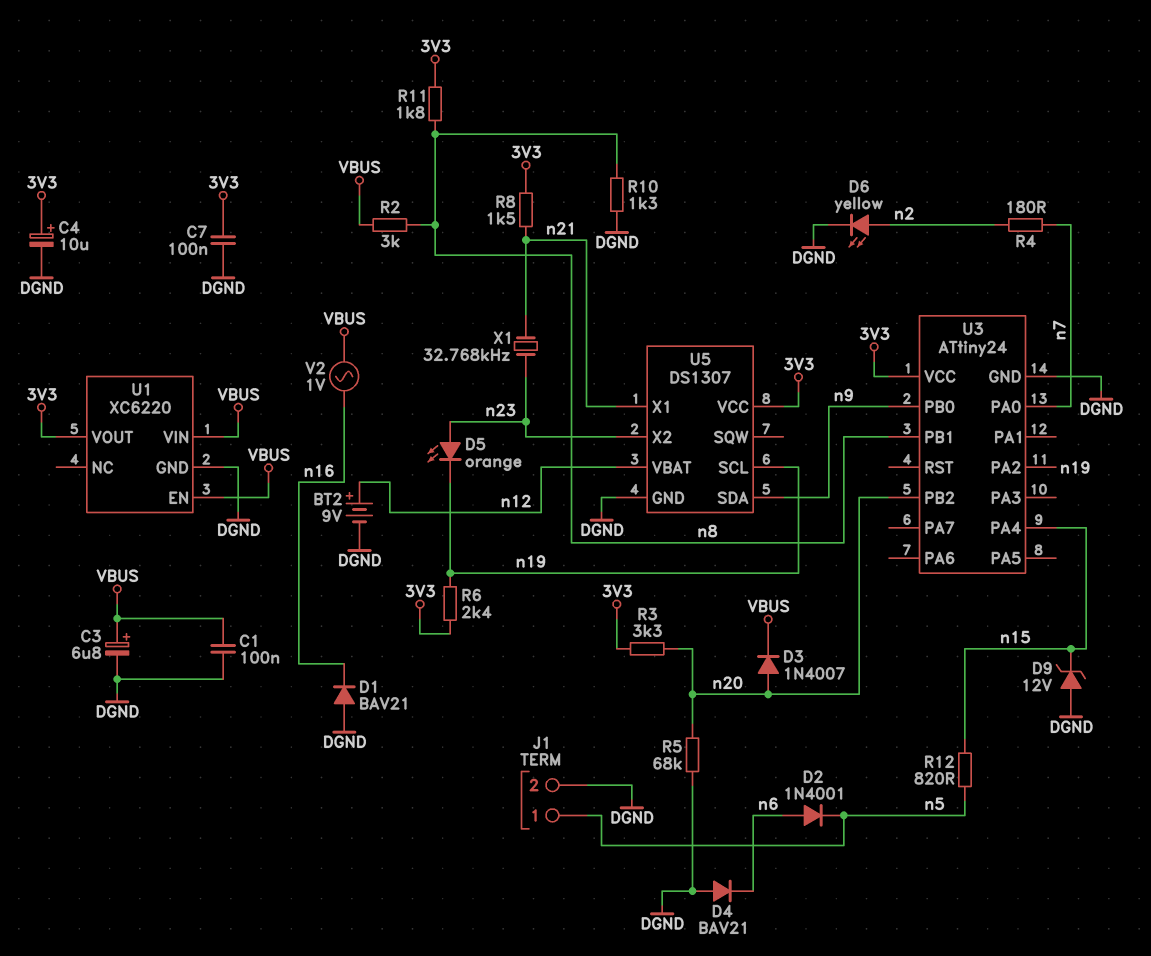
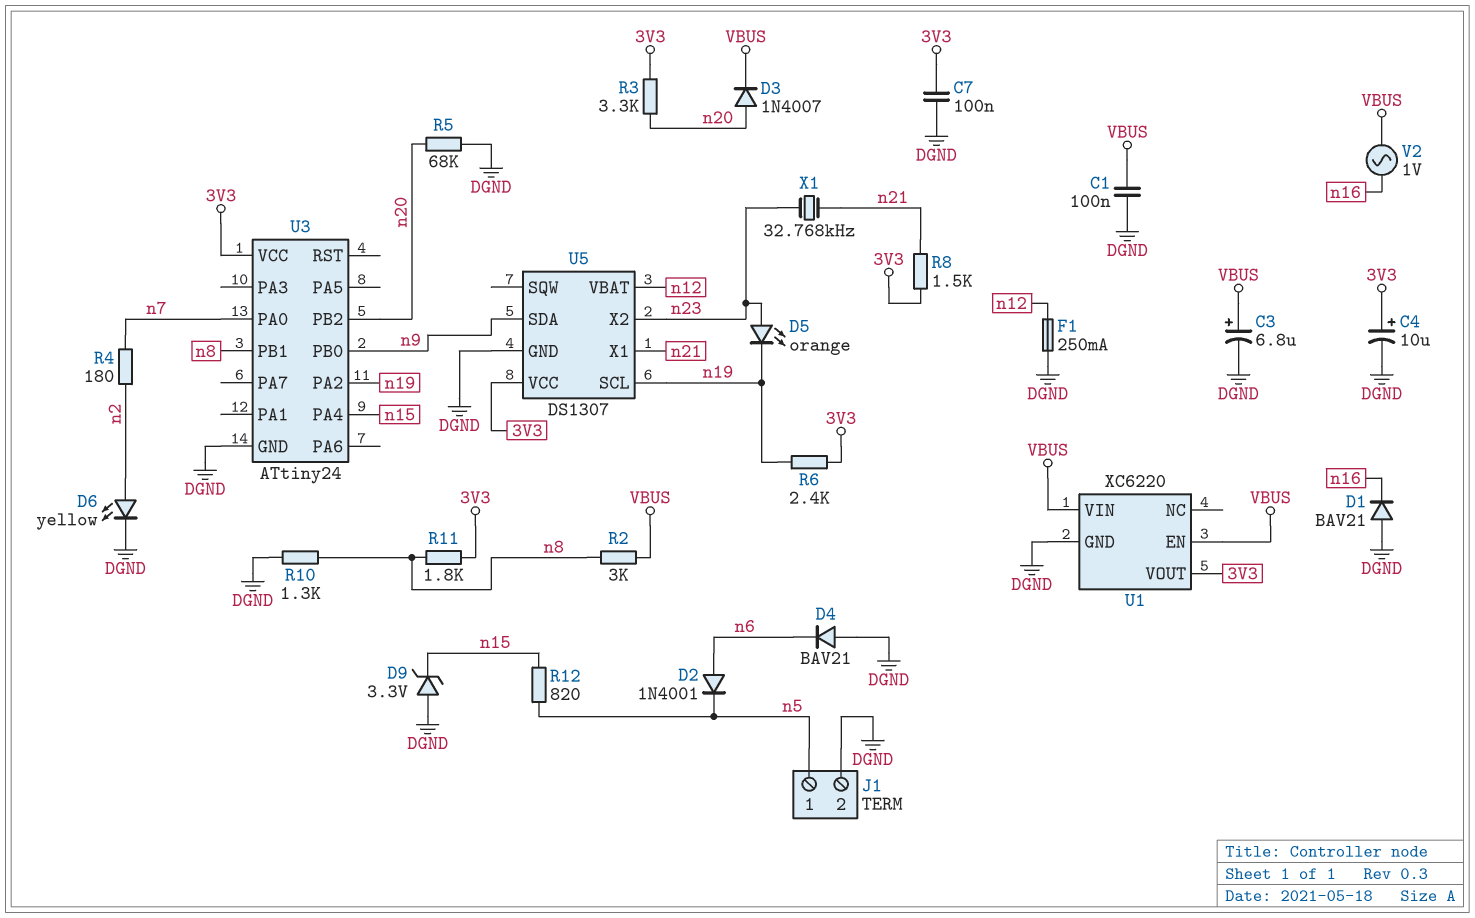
BT2: 9V (plus n12, minus DGND) -> none
D9: zener 12V (A DGND, K n15) -> zener 3.3V (A DGND, K n15)
F1: none -> 250mA (DGND, n12)

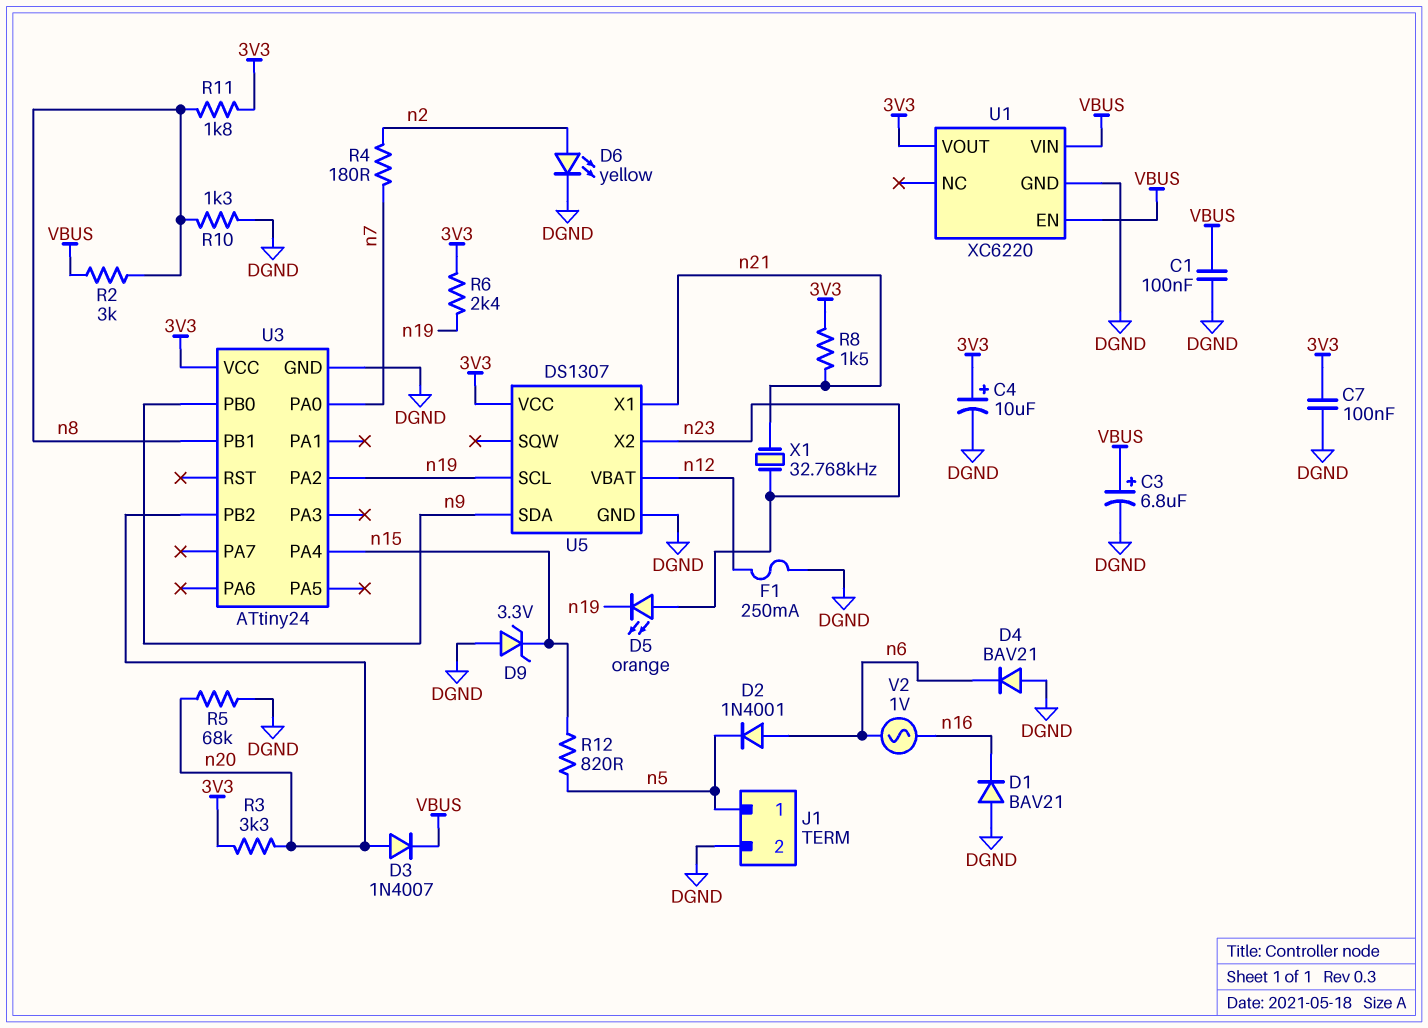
V2: AC 1V (VBUS, n16) -> AC 1V (n6, n16)

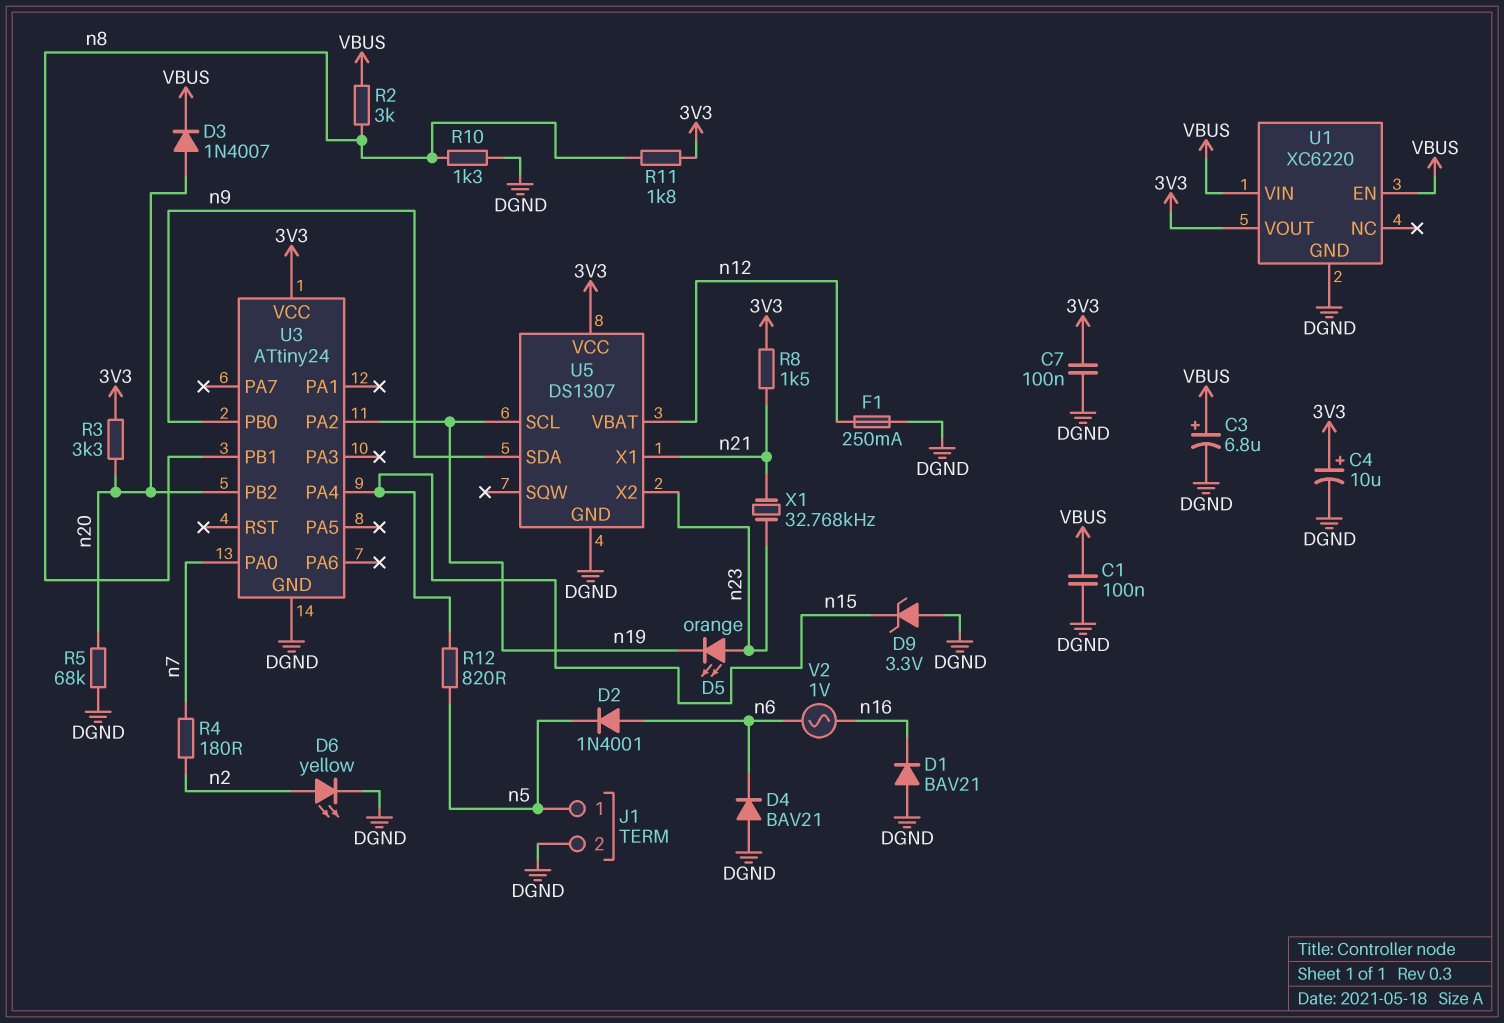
R6: 2.4k (3V3, n19) -> none

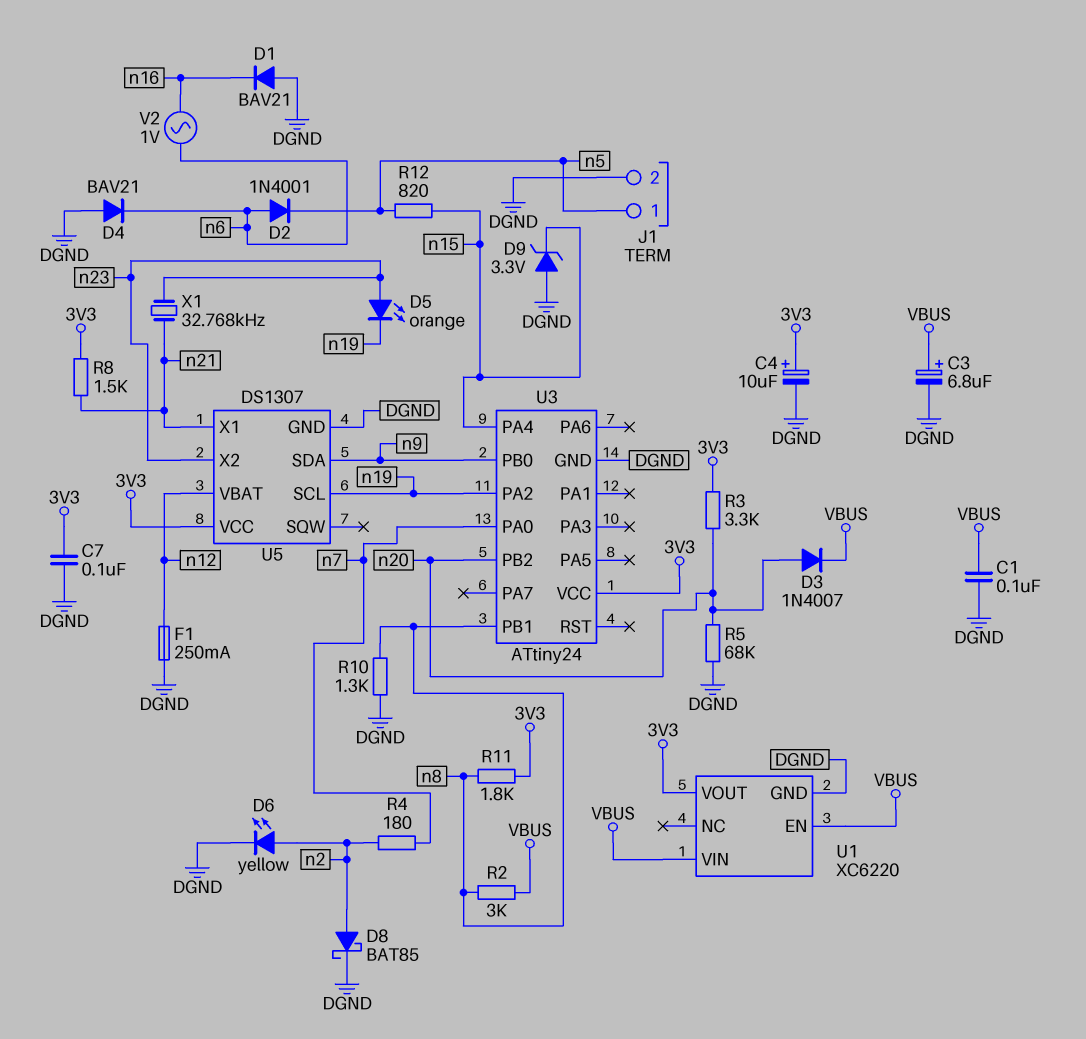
D8: none -> schottky BAT85 (A n2, K DGND)

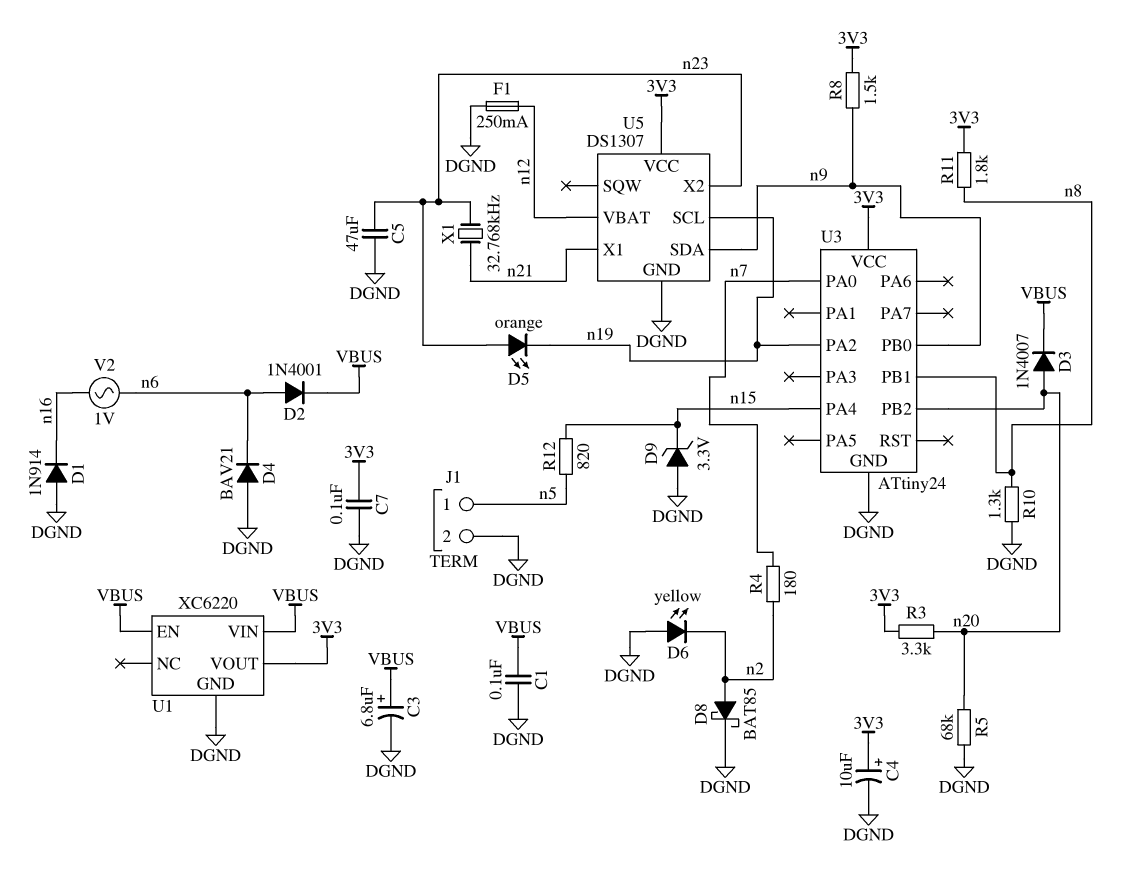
C5: none -> 47uF (DGND, n23)
D1: diode BAV21 (A DGND, K n16) -> diode 1N914 (A DGND, K n16)
D2: diode 1N4001 (A n6, K n5) -> diode 1N4001 (A n6, K VBUS)
D6: LED yellow (A n2, K DGND) -> LED yellow (A DGND, K n2)
R2: 3k (VBUS, n8) -> none
R8: 1.5k (3V3, n21) -> 1.5k (3V3, n9)

